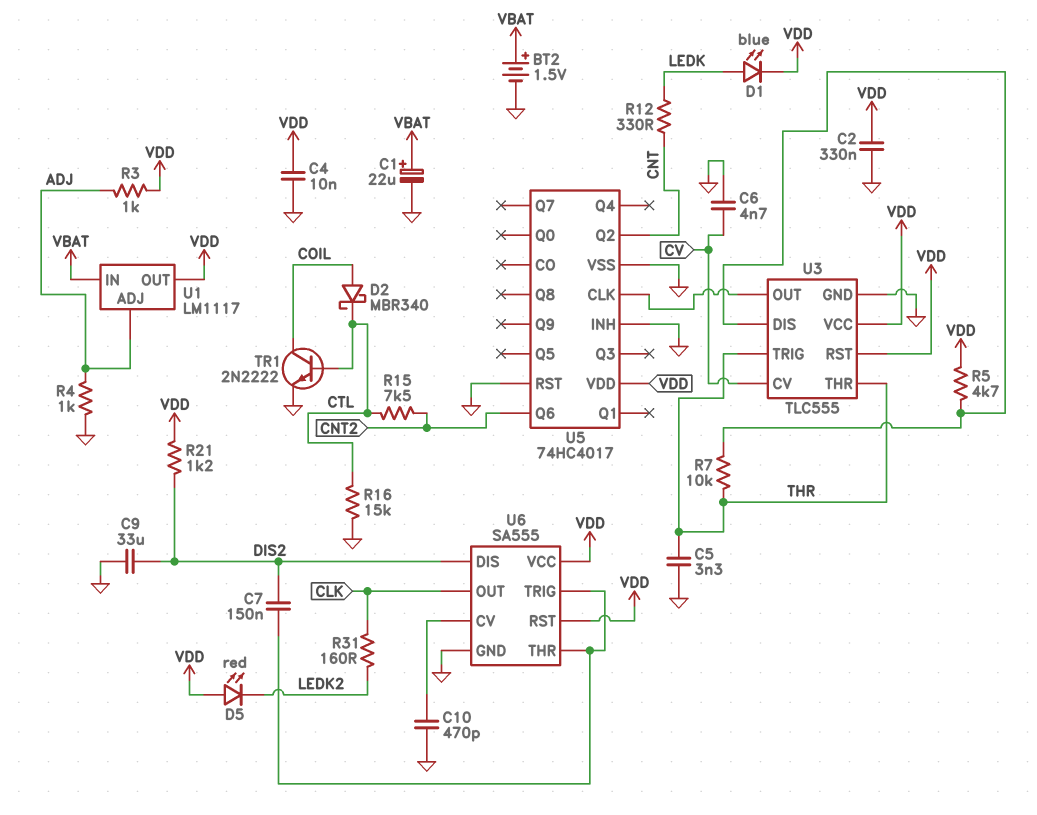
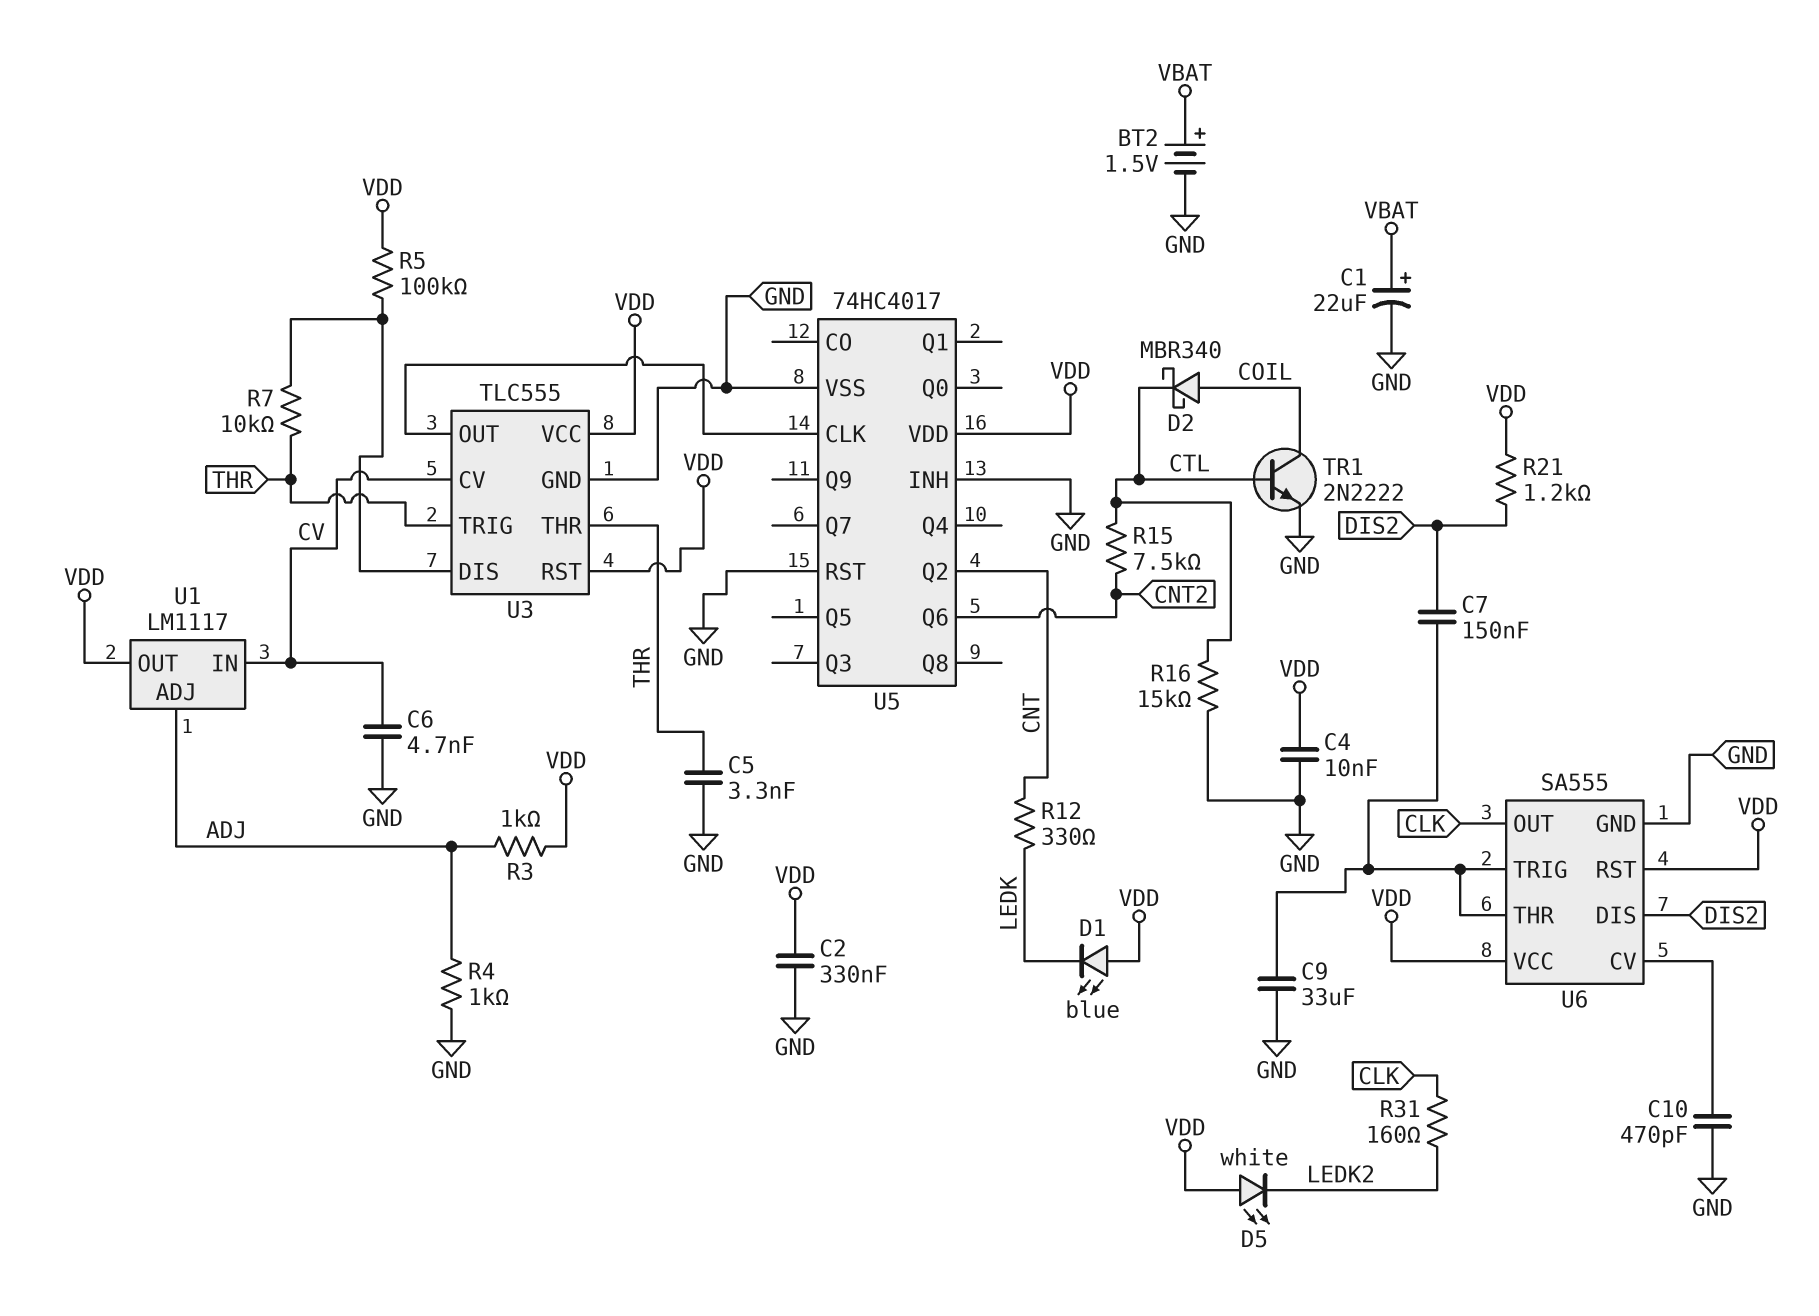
C9: 33uF (DIS2, GND) -> 33uF (GND, U6/THR)
D1: LED blue (A LEDK, K VDD) -> LED blue (A VDD, K LEDK)
D5: LED red (A VDD, K LEDK2) -> LED white (A VDD, K LEDK2)
R5: 4.7k (U3/DIS, VDD) -> 100k (U3/DIS, VDD)
U1 pin IN: VBAT -> CV

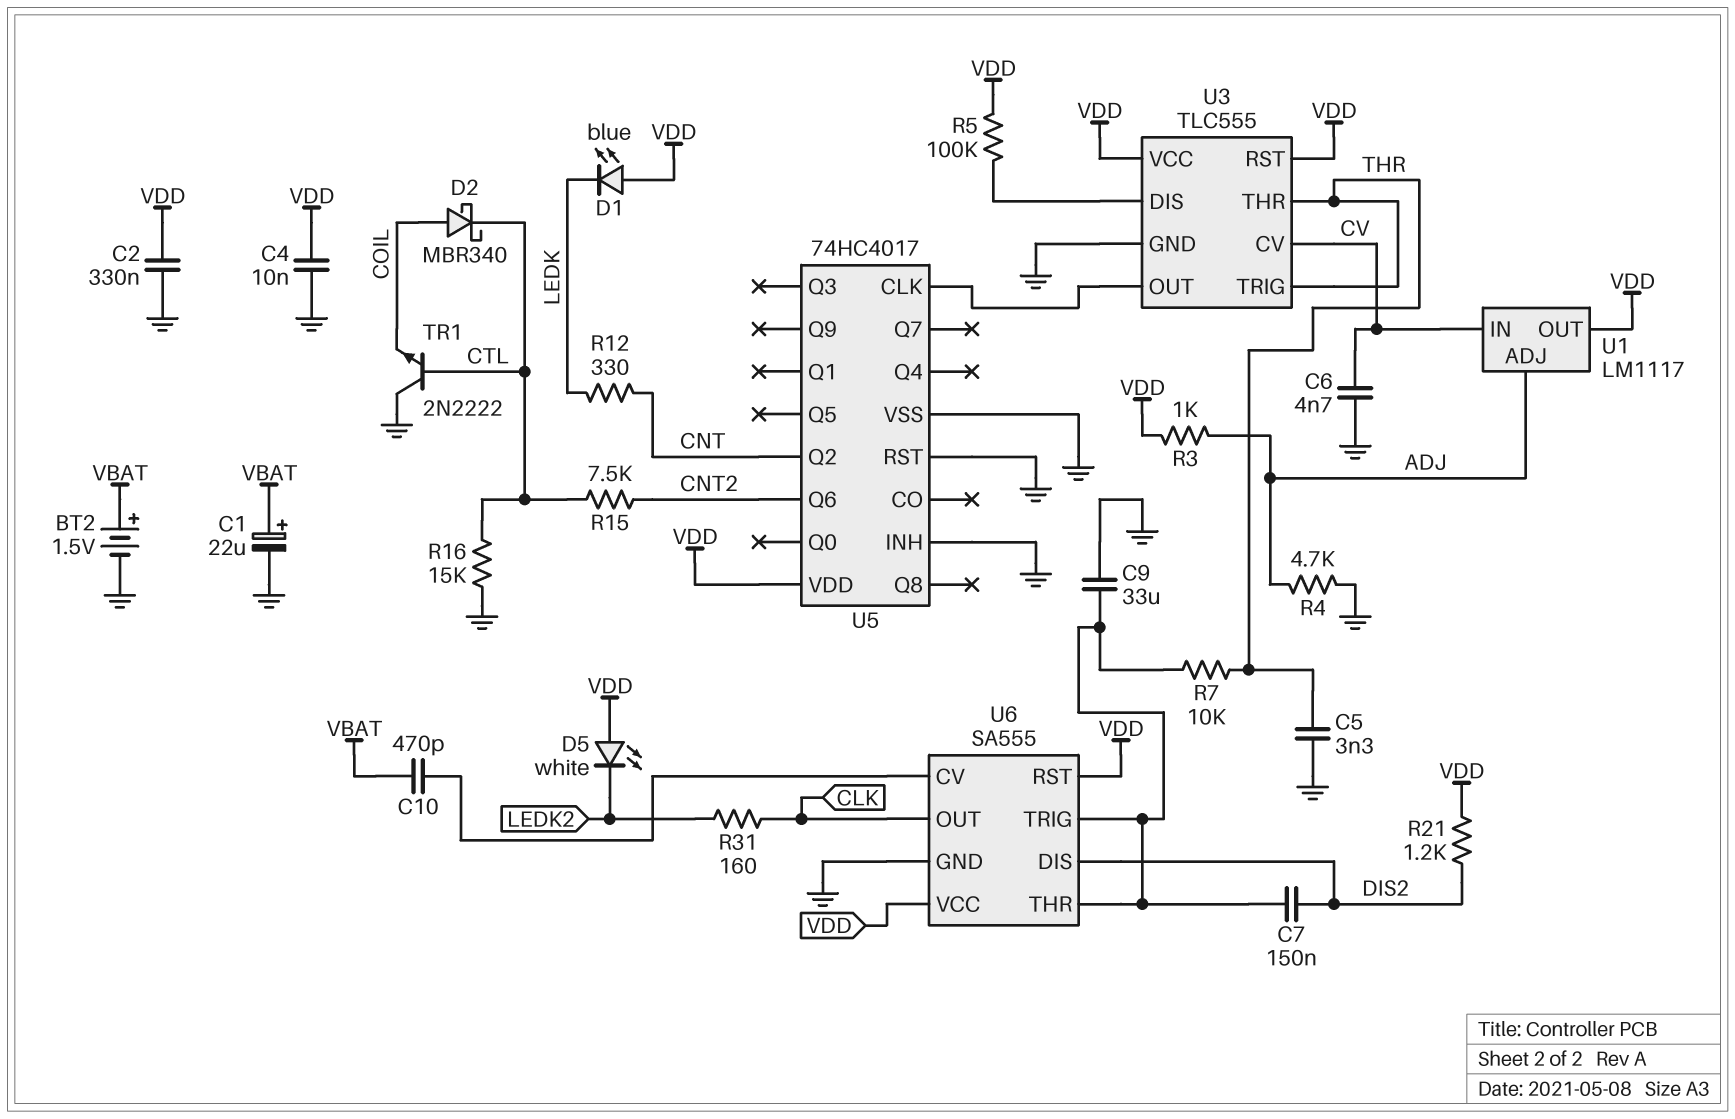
C10: 470pF (GND, U6/CV) -> 470pF (U6/CV, VBAT)
R4: 1k (ADJ, GND) -> 4.7k (ADJ, GND)
R7: 10k (THR, U3/DIS) -> 10k (THR, U6/THR)
TR1: NPN 2N2222 (B CTL, C COIL, E GND) -> NPN 2N2222 (B CTL, C GND, E COIL)

